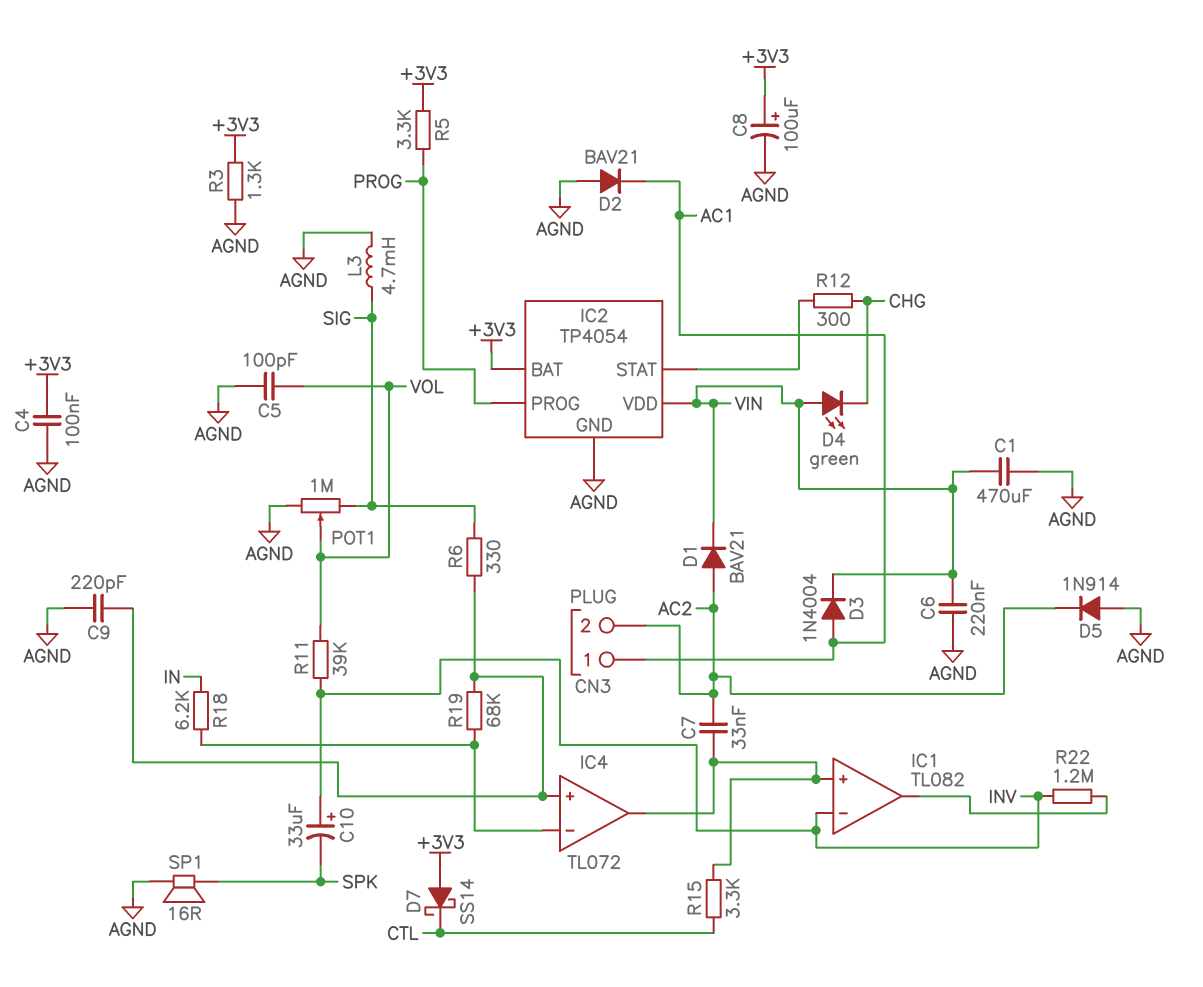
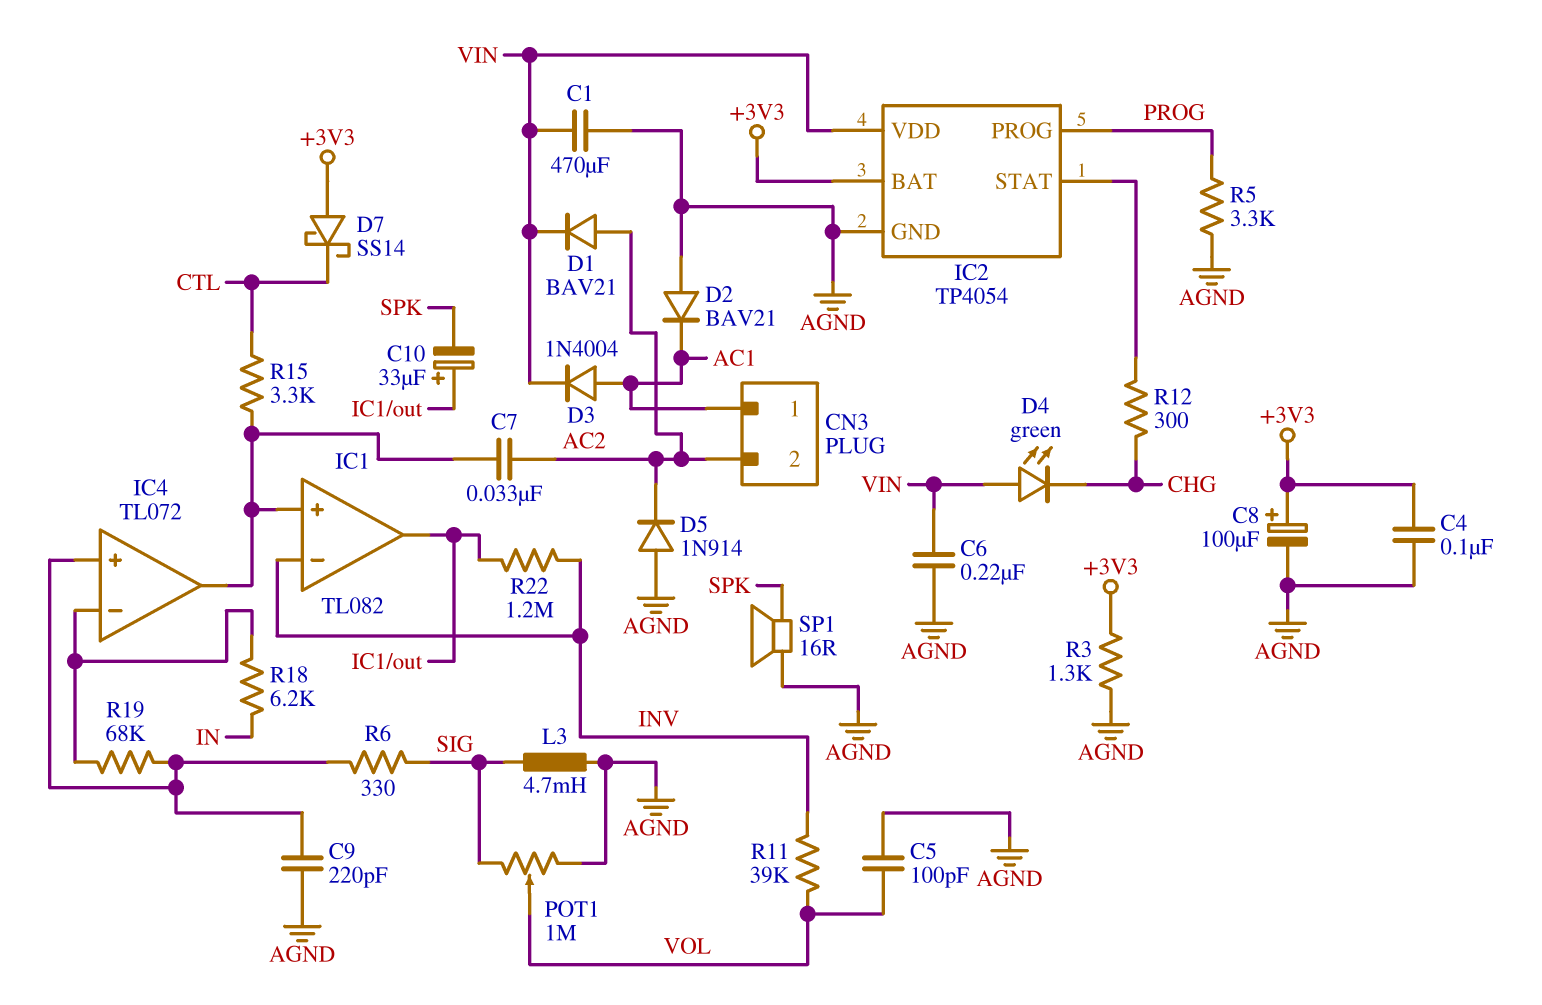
C10: 33uF (plus INV, minus SPK) -> 33uF (plus IC1/out, minus SPK)
R5: 3.3k (+3V3, PROG) -> 3.3k (AGND, PROG)

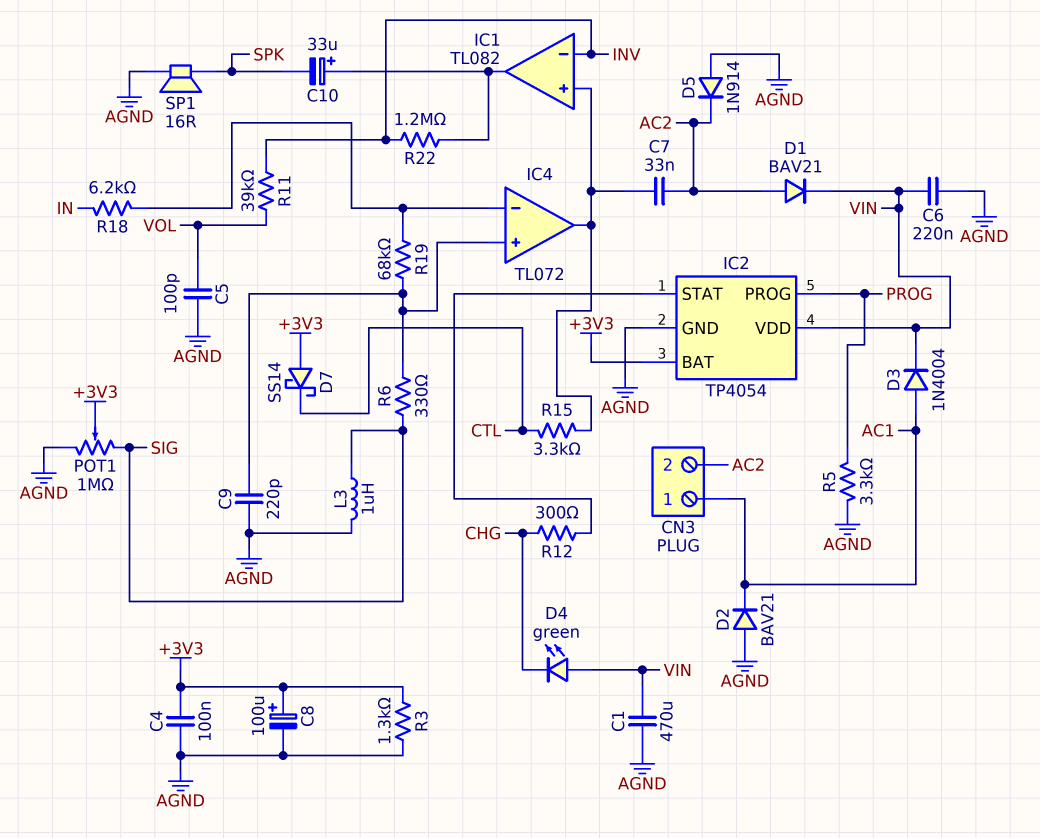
L3: 4.7mH (AGND, SIG) -> 1uH (AGND, SIG)
POT1: 1M (AGND, SIG, wiper VOL) -> 1M (AGND, SIG, wiper +3V3)

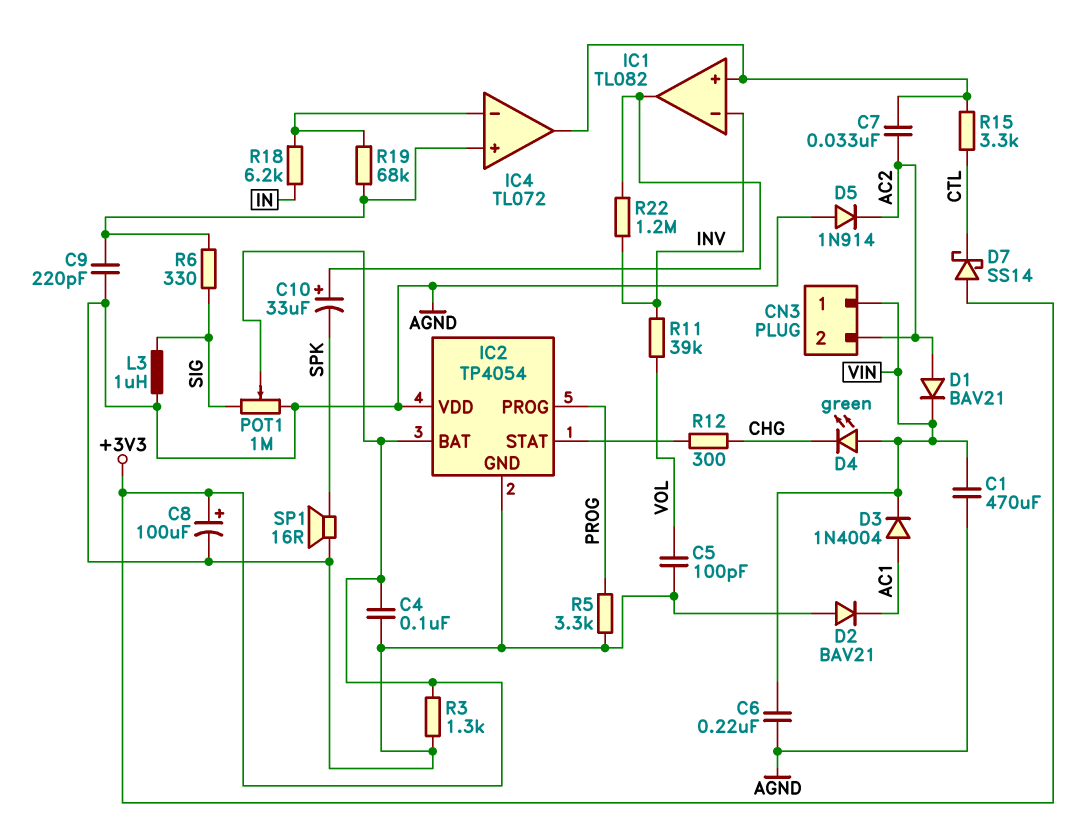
CN3 pin 1: AC1 -> VIN
IC2 pin VDD: VIN -> AGND

